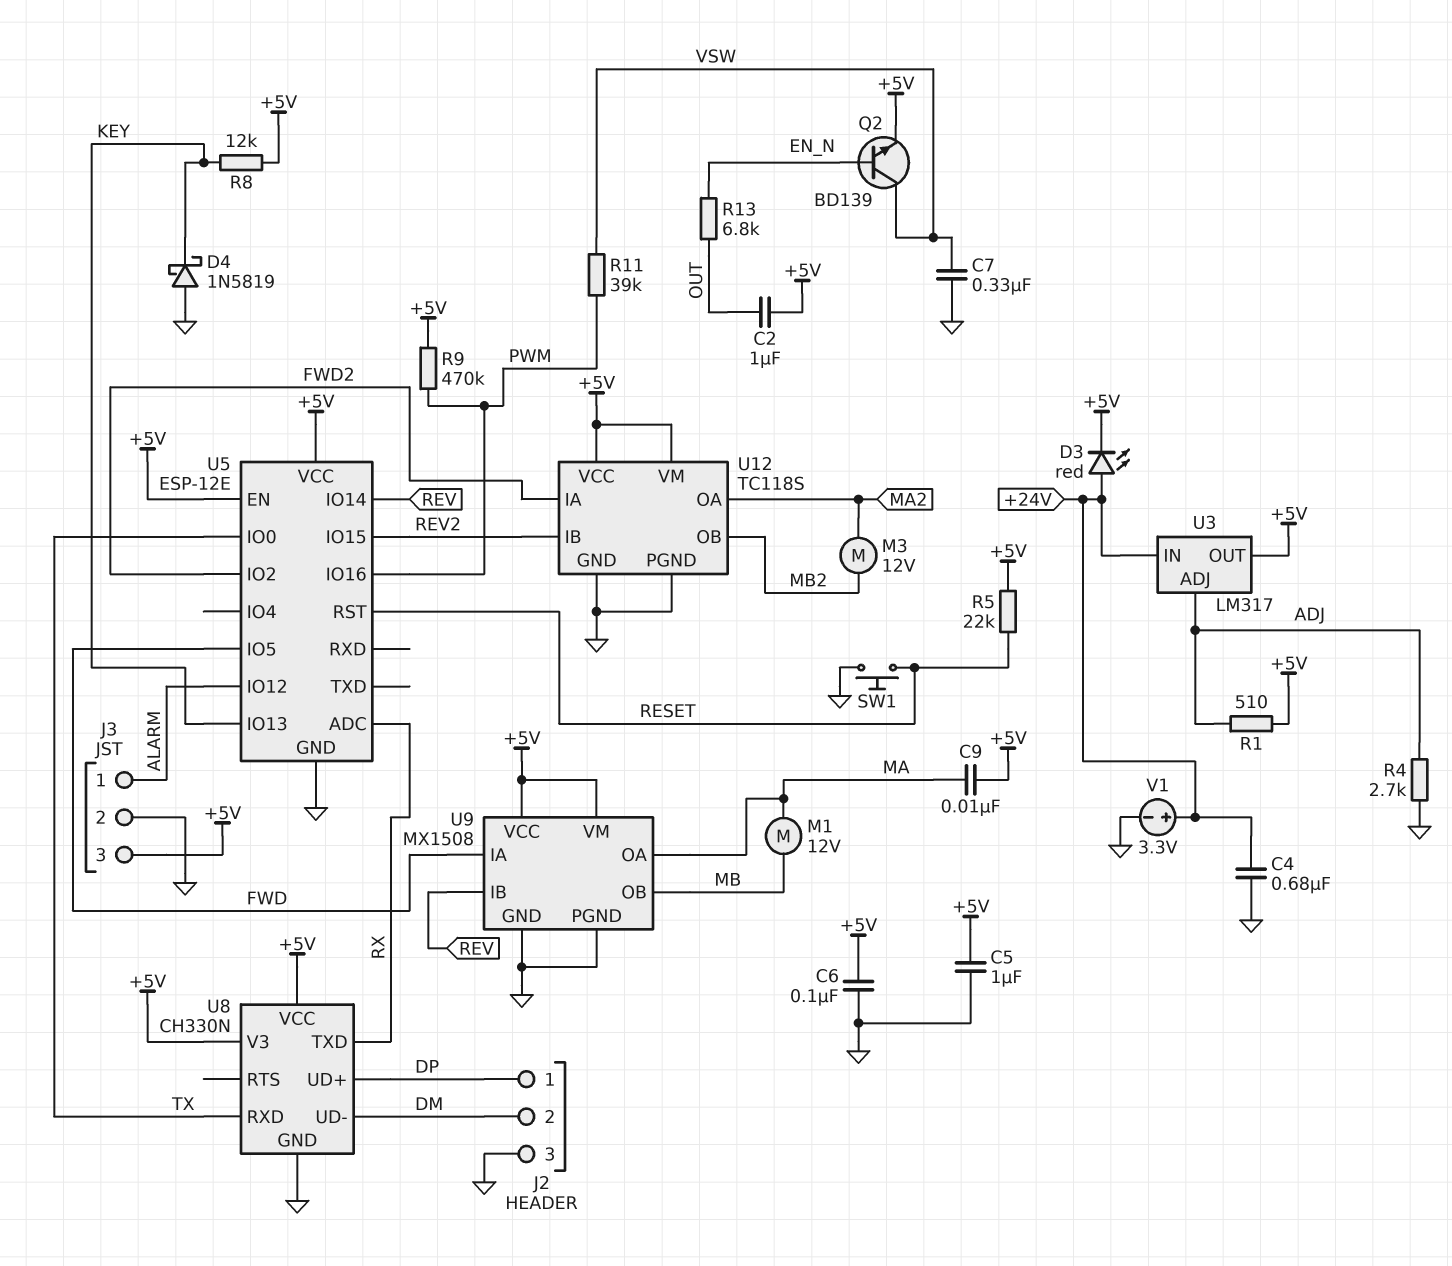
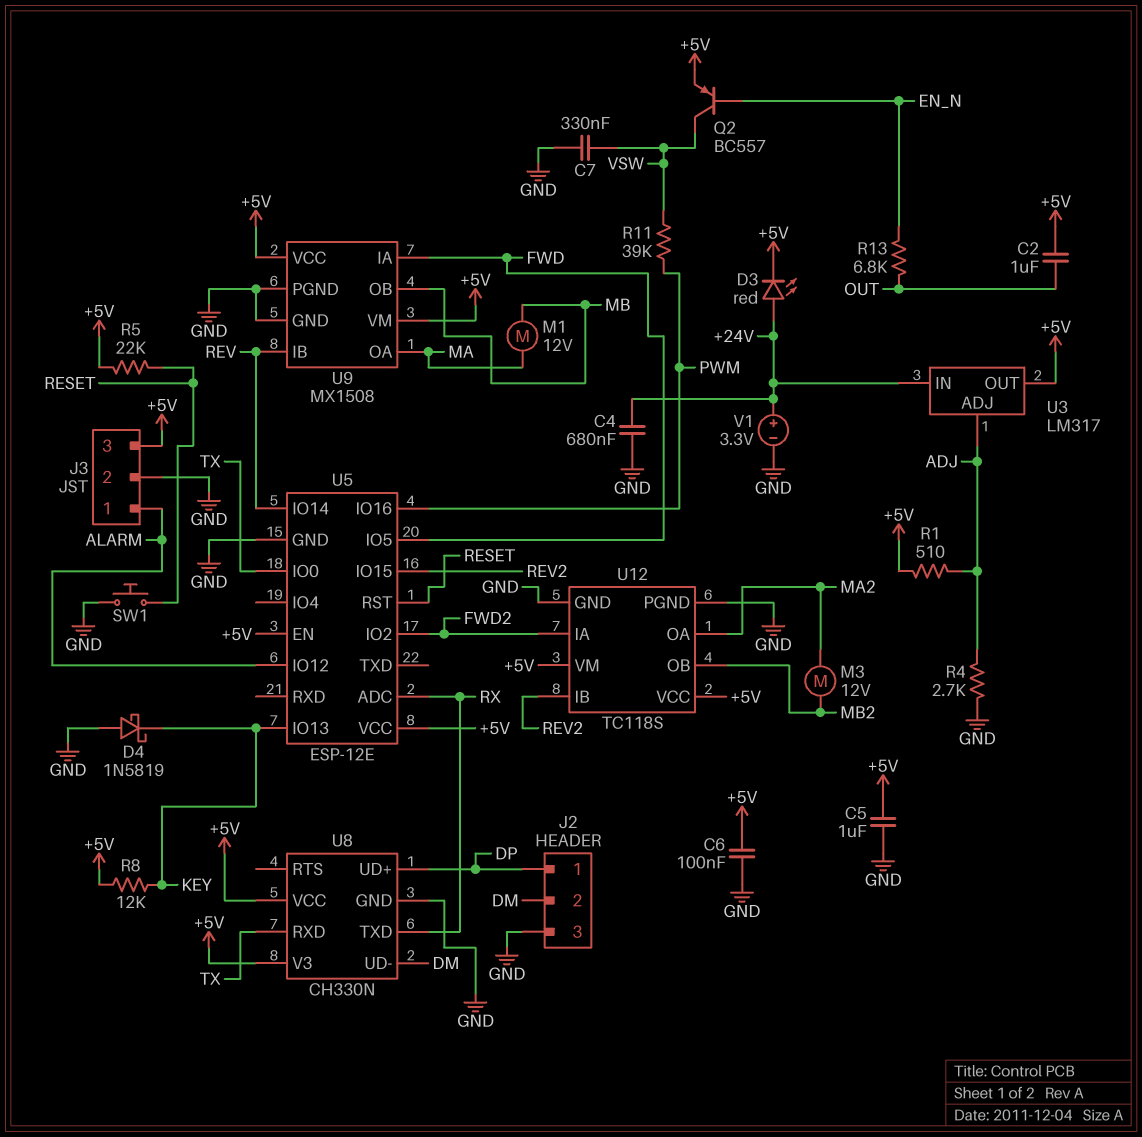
C9: 10nF (+5V, MA) -> none
Q2: NPN BD139 (B EN_N, C VSW, E +5V) -> PNP BC557 (B EN_N, C VSW, E +5V)
R9: 470k (+5V, PWM) -> none

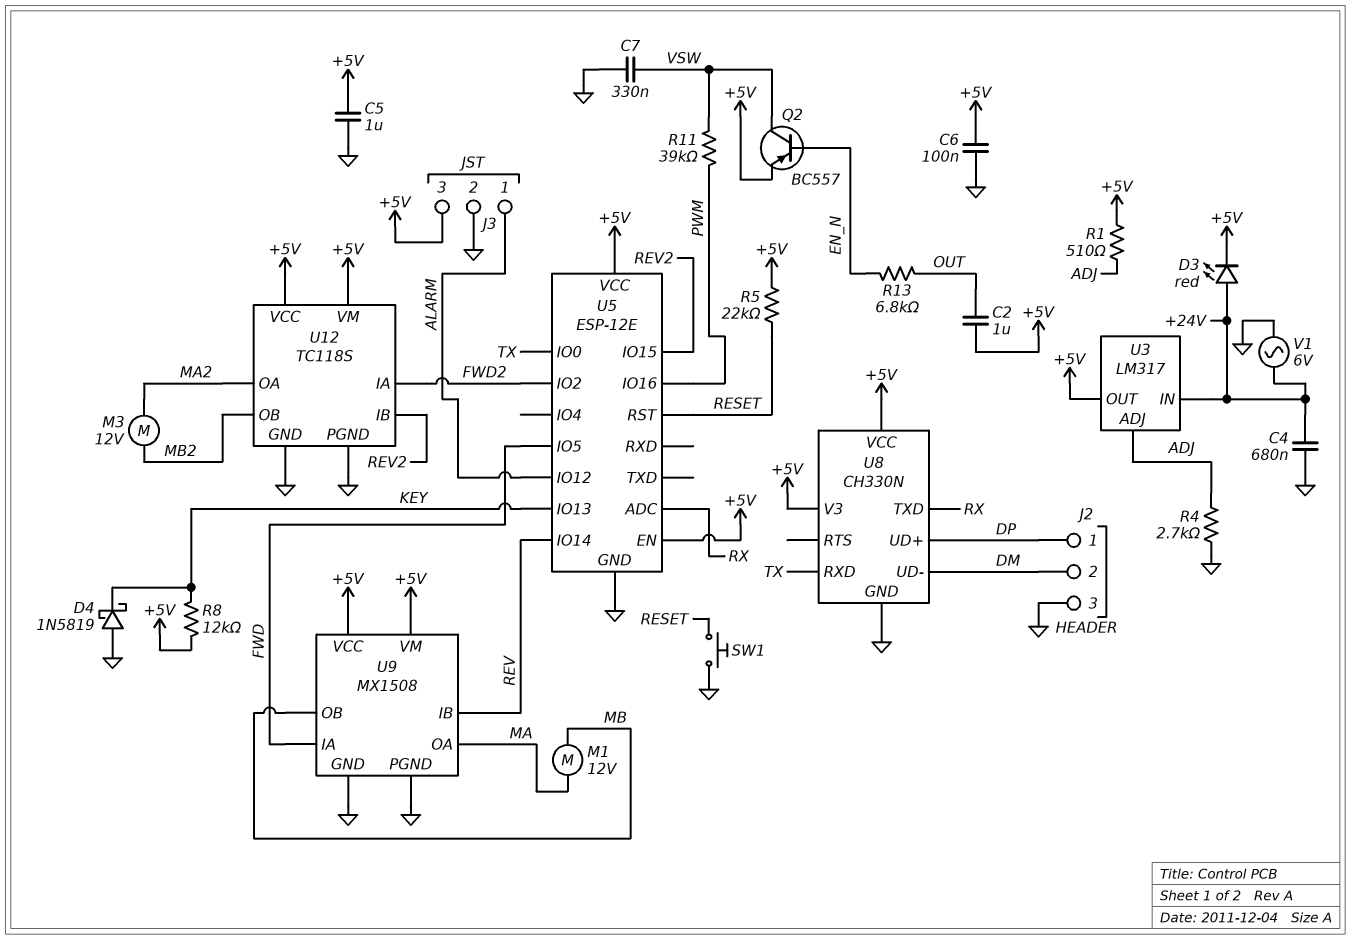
V1: 3.3V (plus +24V, minus GND) -> AC 6V (+24V, GND)

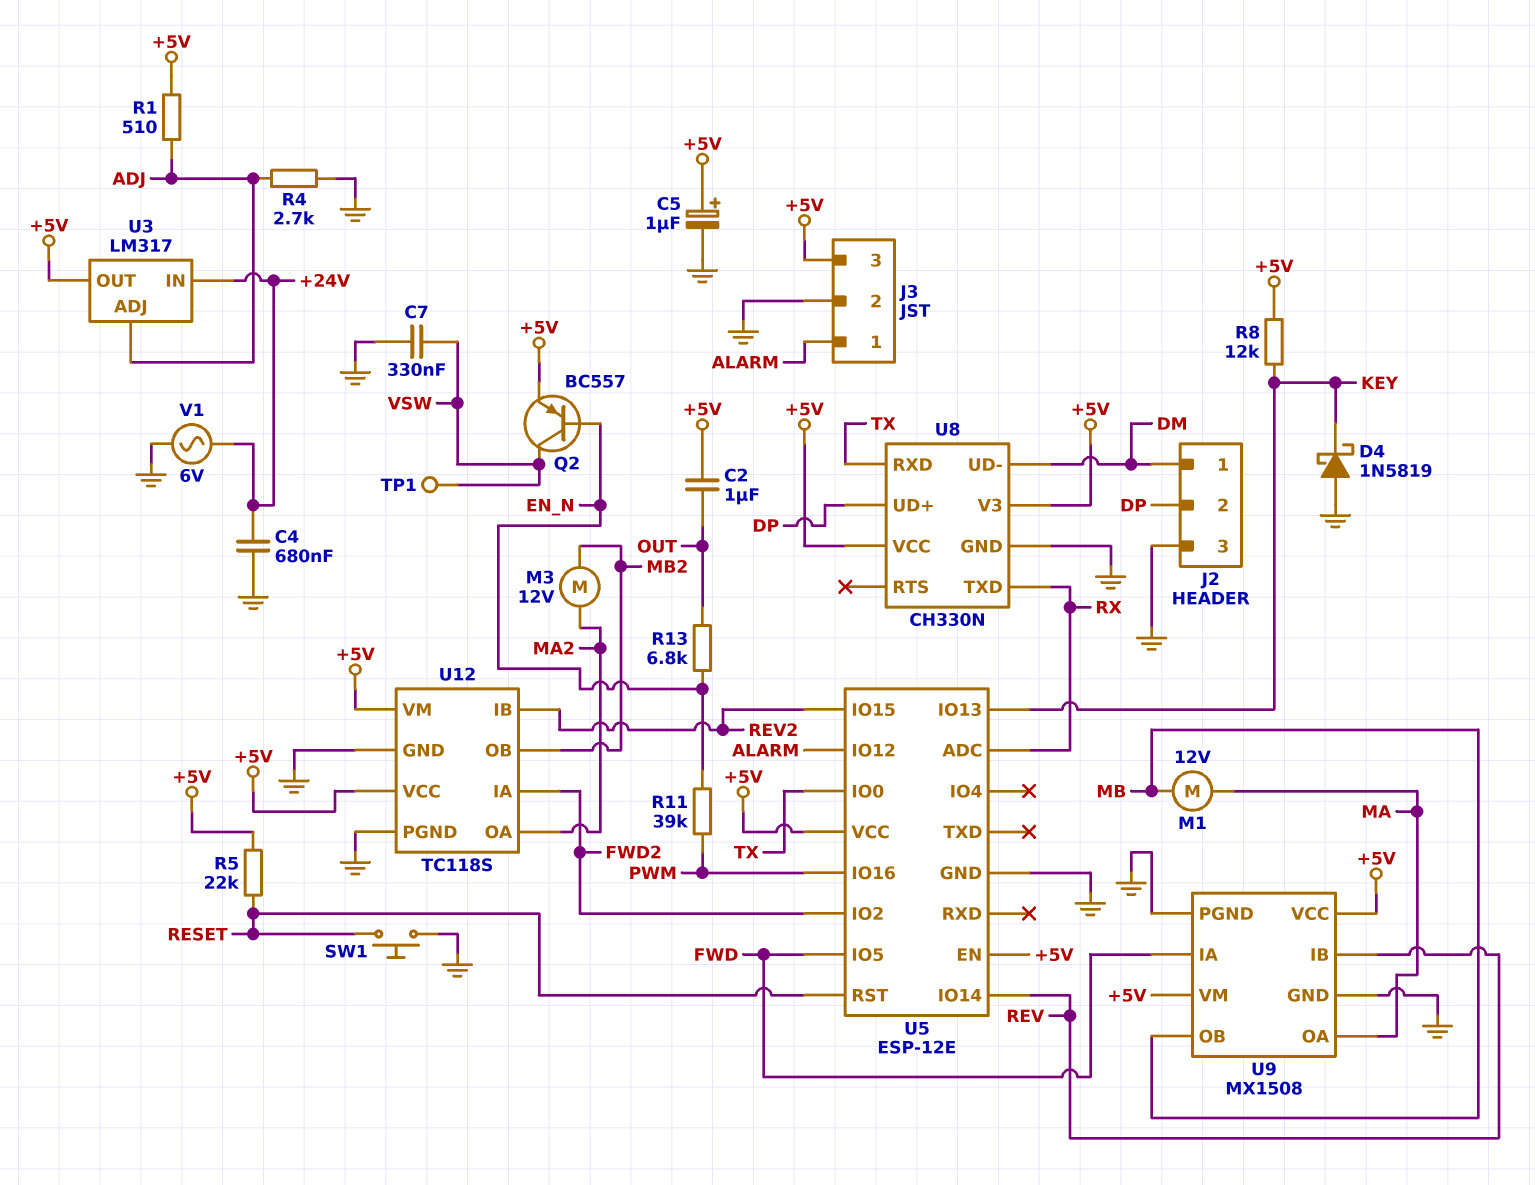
C5: 1uF (+5V, GND) -> 1uF (plus +5V, minus GND)
C6: 100nF (+5V, GND) -> none
D3: LED red (A +24V, K +5V) -> none
J2 pin 1: DP -> DM
J2 pin 2: DM -> DP
R11: 39k (PWM, VSW) -> 39k (EN_N, PWM)
TP1: none -> test point (VSW)

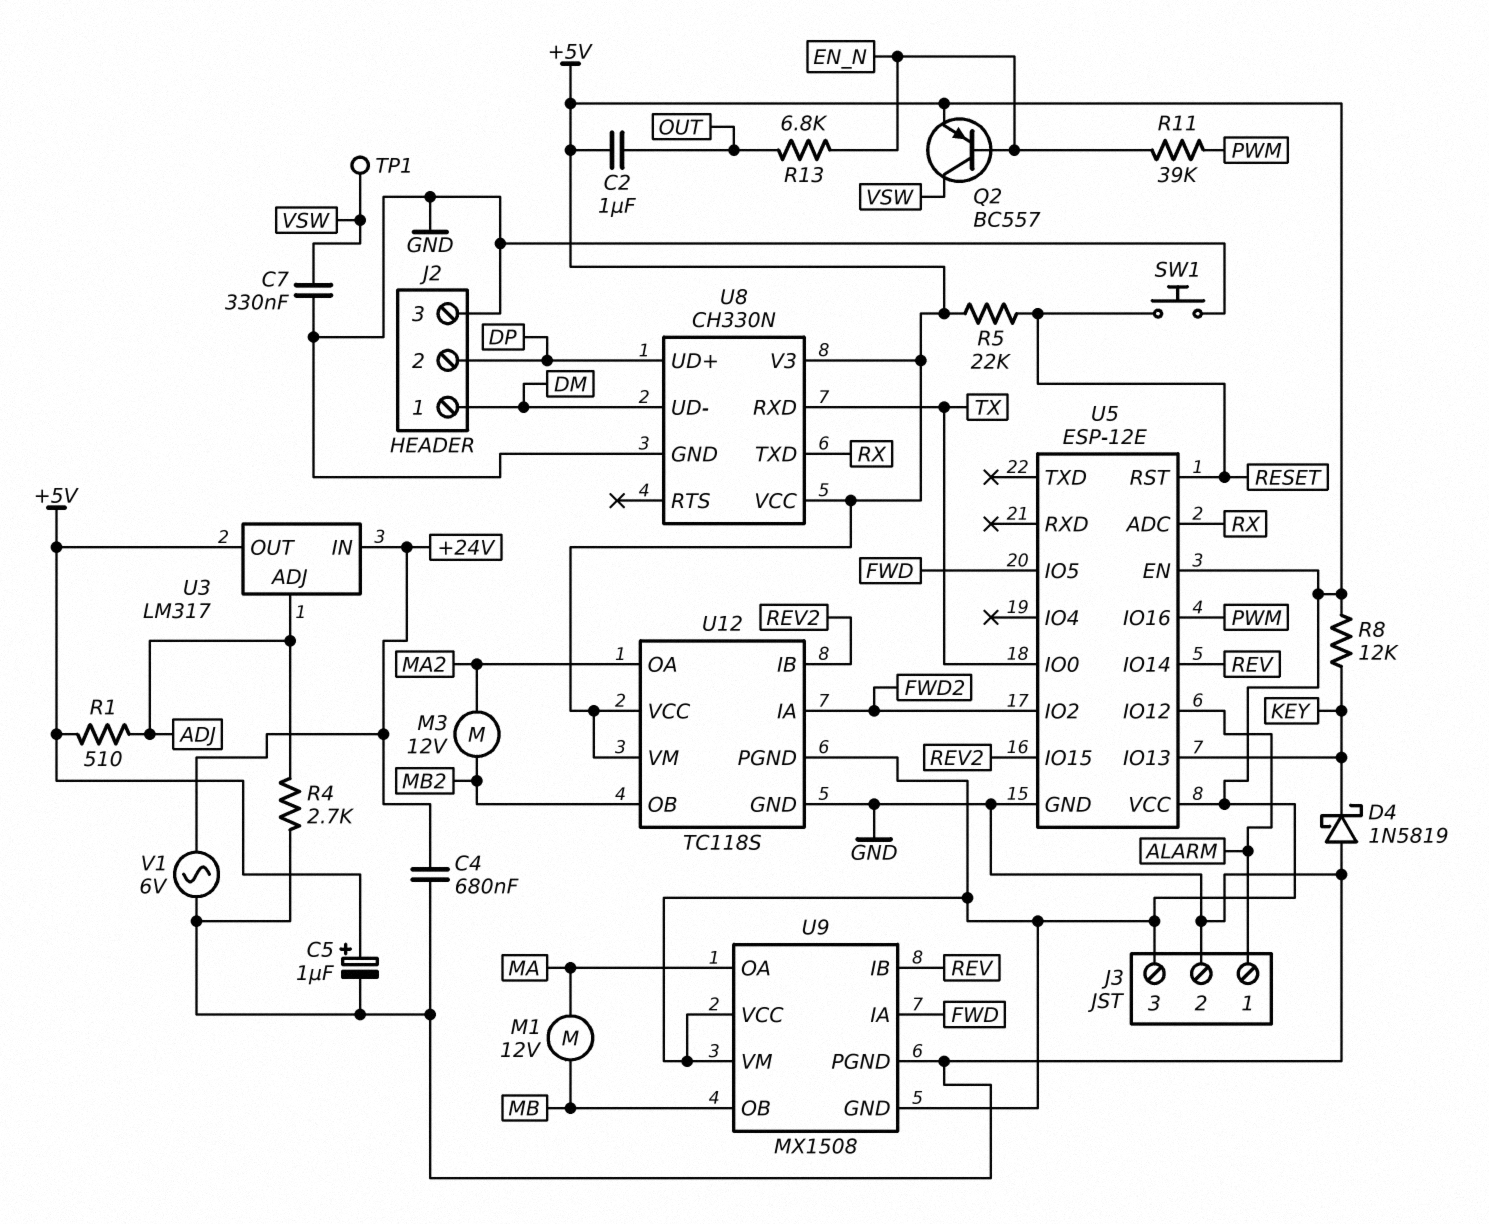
U9 pin GND: GND -> +5V
U12 pin PGND: GND -> +5V

